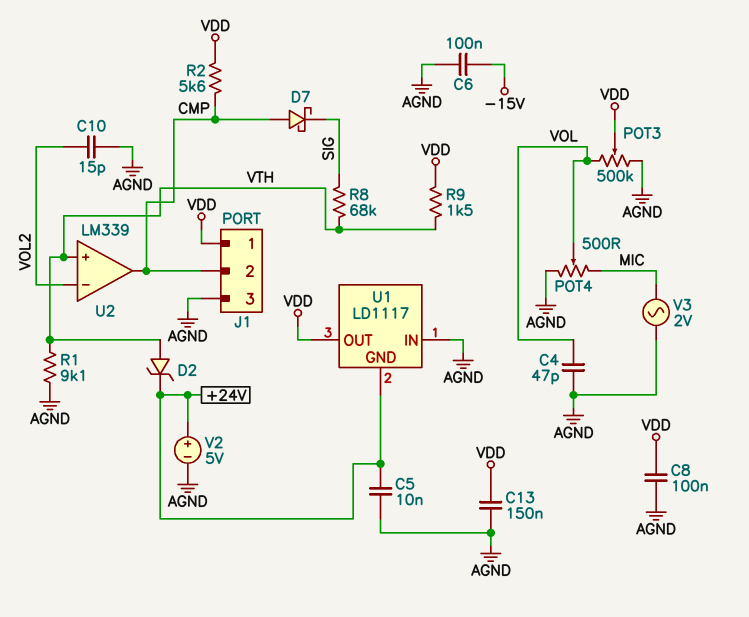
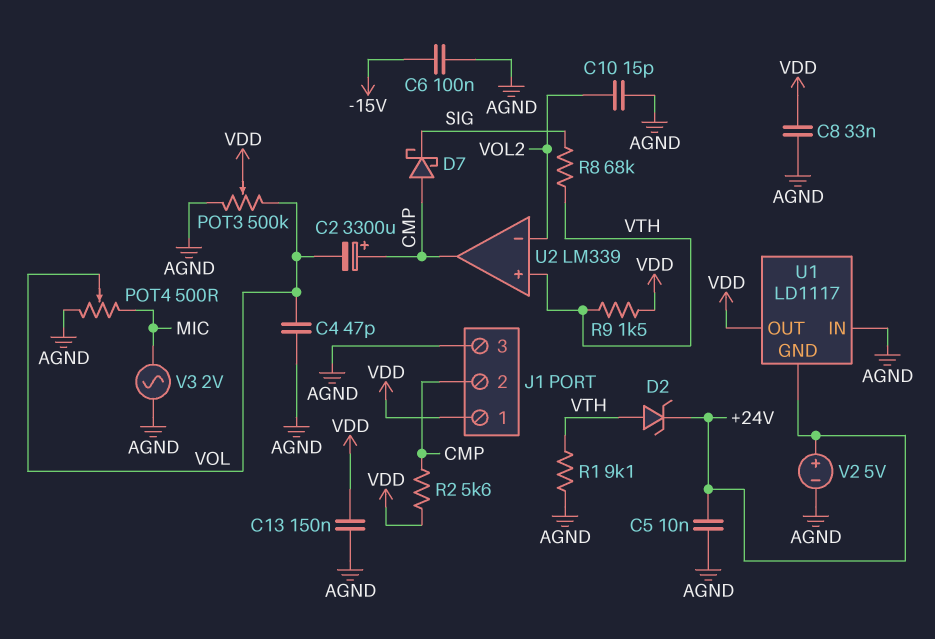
C2: none -> 3300uF (plus CMP, minus VOL)
C8: 100nF (AGND, VDD) -> 33nF (AGND, VDD)

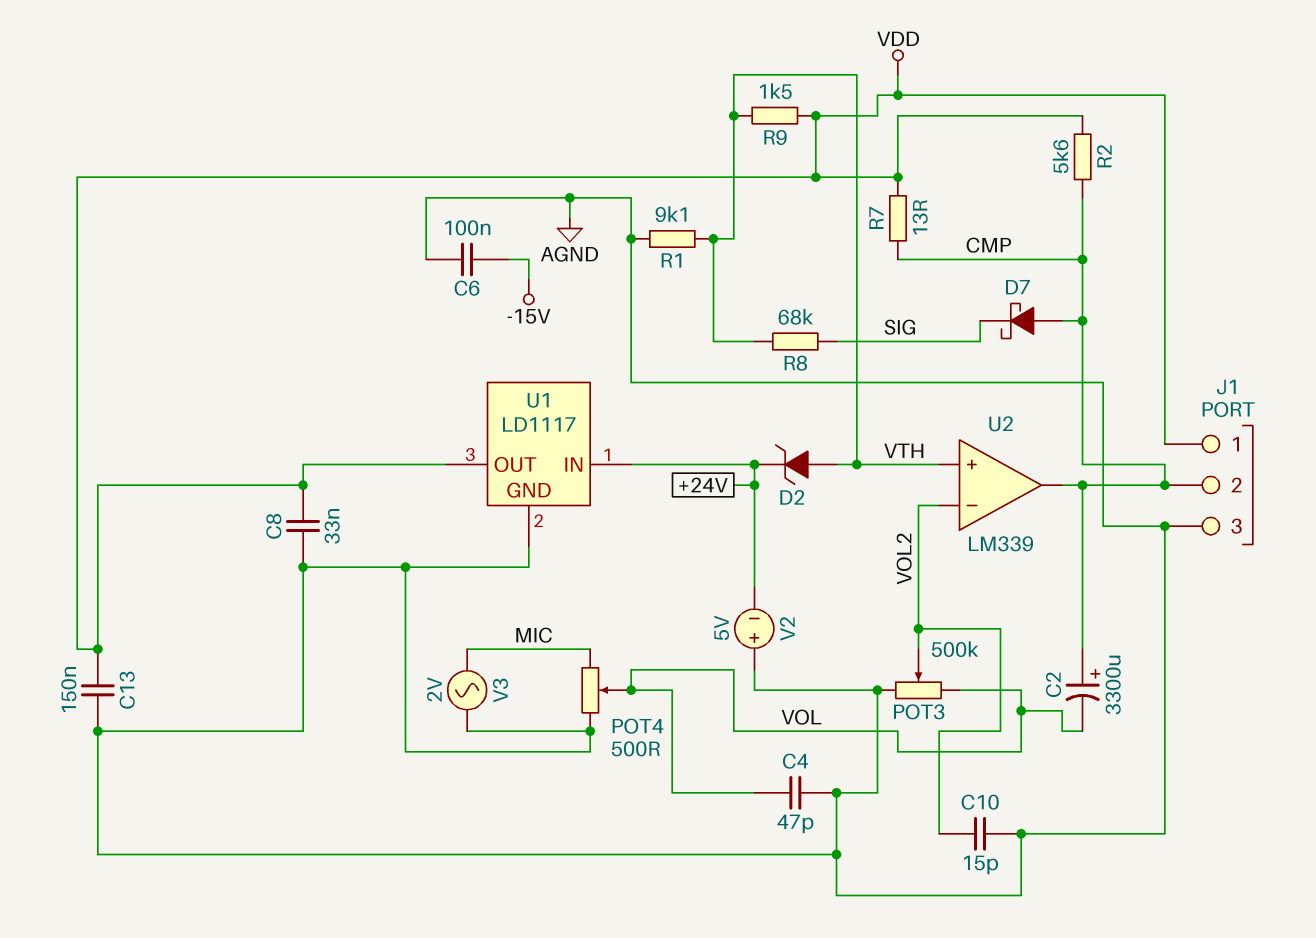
C5: 10nF (+24V, AGND) -> none
POT3: 500k (AGND, VOL, wiper VDD) -> 500k (AGND, VOL, wiper VOL2)
R7: none -> 13 (CMP, VDD)
U1 pin GND: +24V -> AGND
U1 pin IN: AGND -> +24V
V2: 5V (plus +24V, minus AGND) -> 5V (plus AGND, minus +24V)

